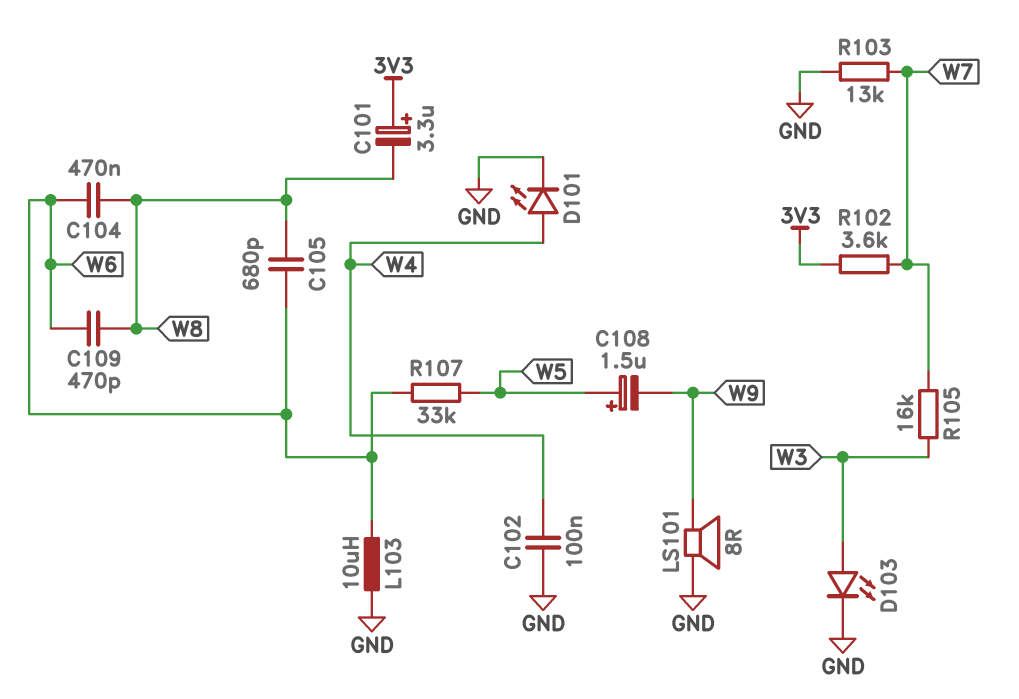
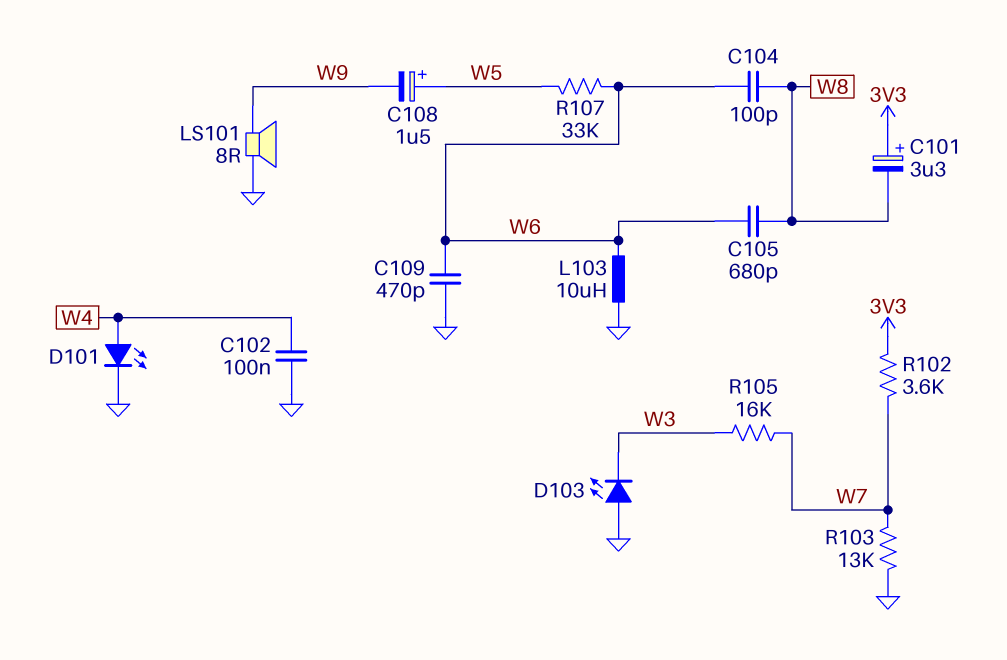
C104: 470nF (W6, W8) -> 100pF (W6, W8)
C109: 470pF (W6, W8) -> 470pF (GND, W6)
D103: LED (A W3, K GND) -> LED (A GND, K W3)

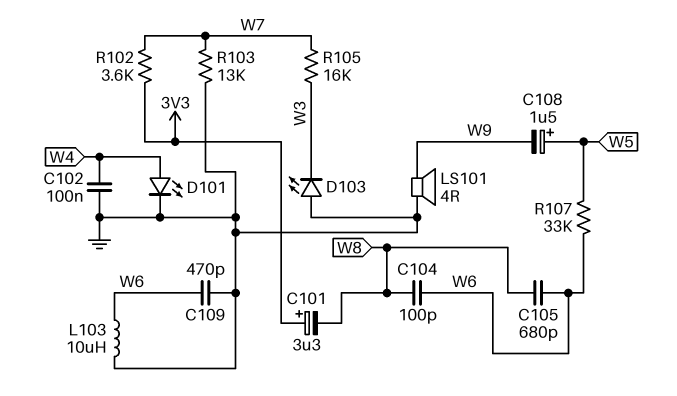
LS101: speaker 8R (GND, W9) -> speaker 4R (GND, W9)

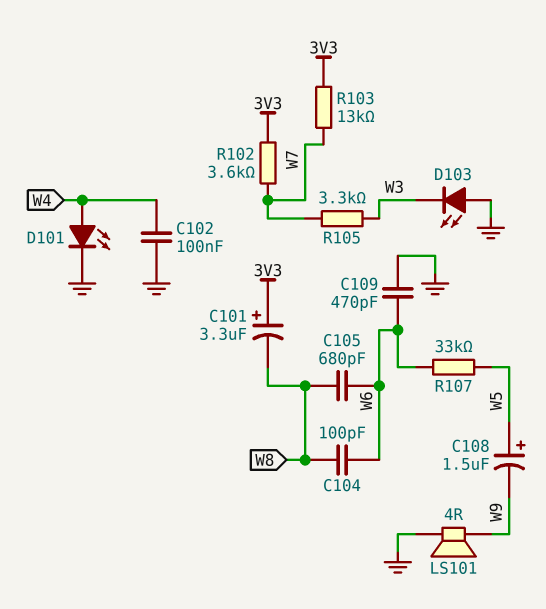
L103: 10uH (GND, W6) -> none
R103: 13k (GND, W7) -> 13k (3V3, W7)
R105: 16k (W3, W7) -> 3.3k (W3, W7)

